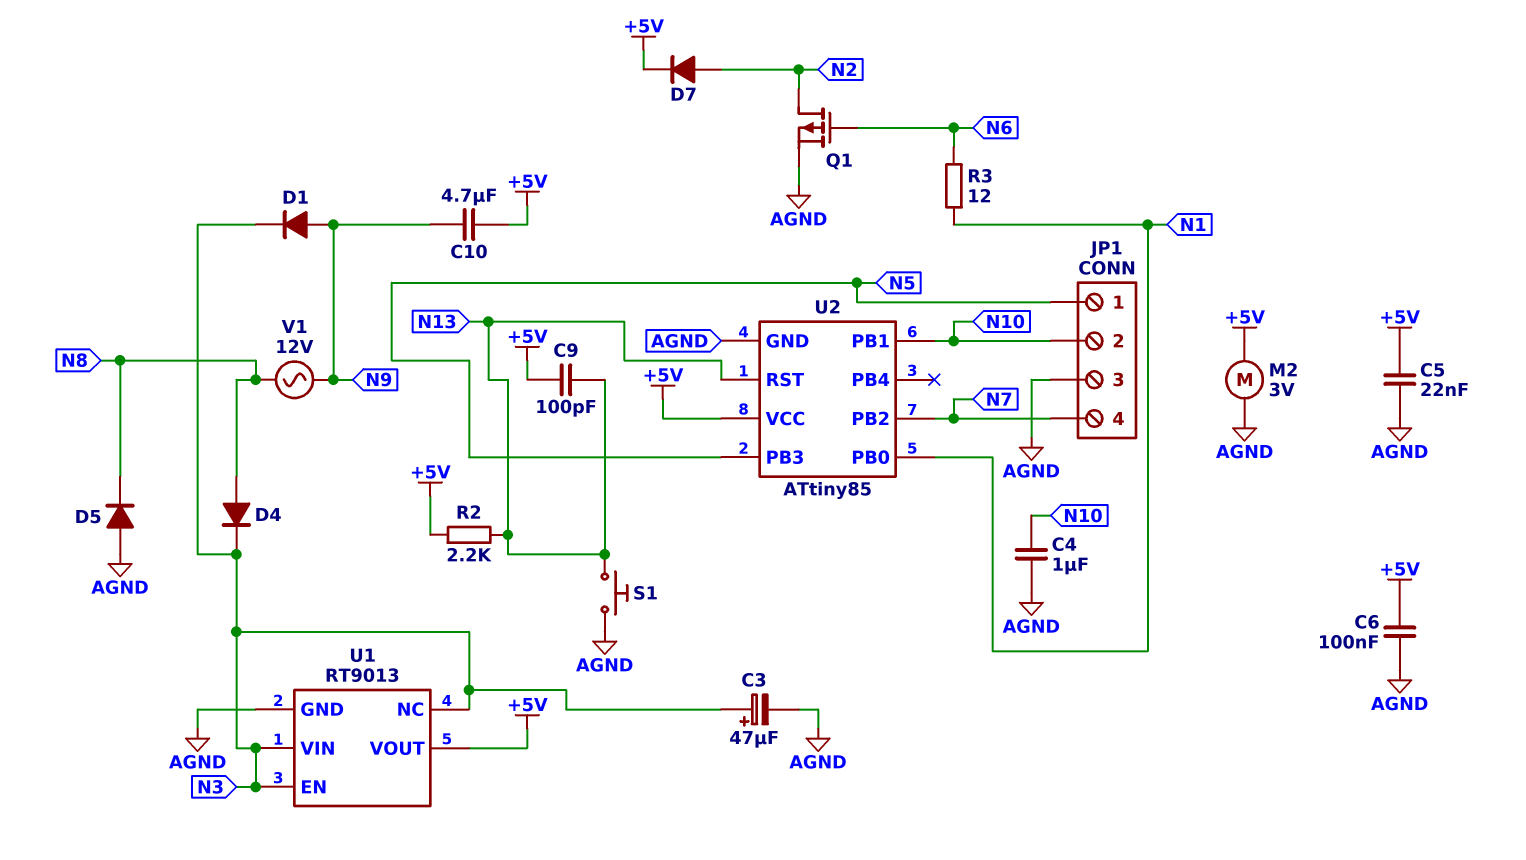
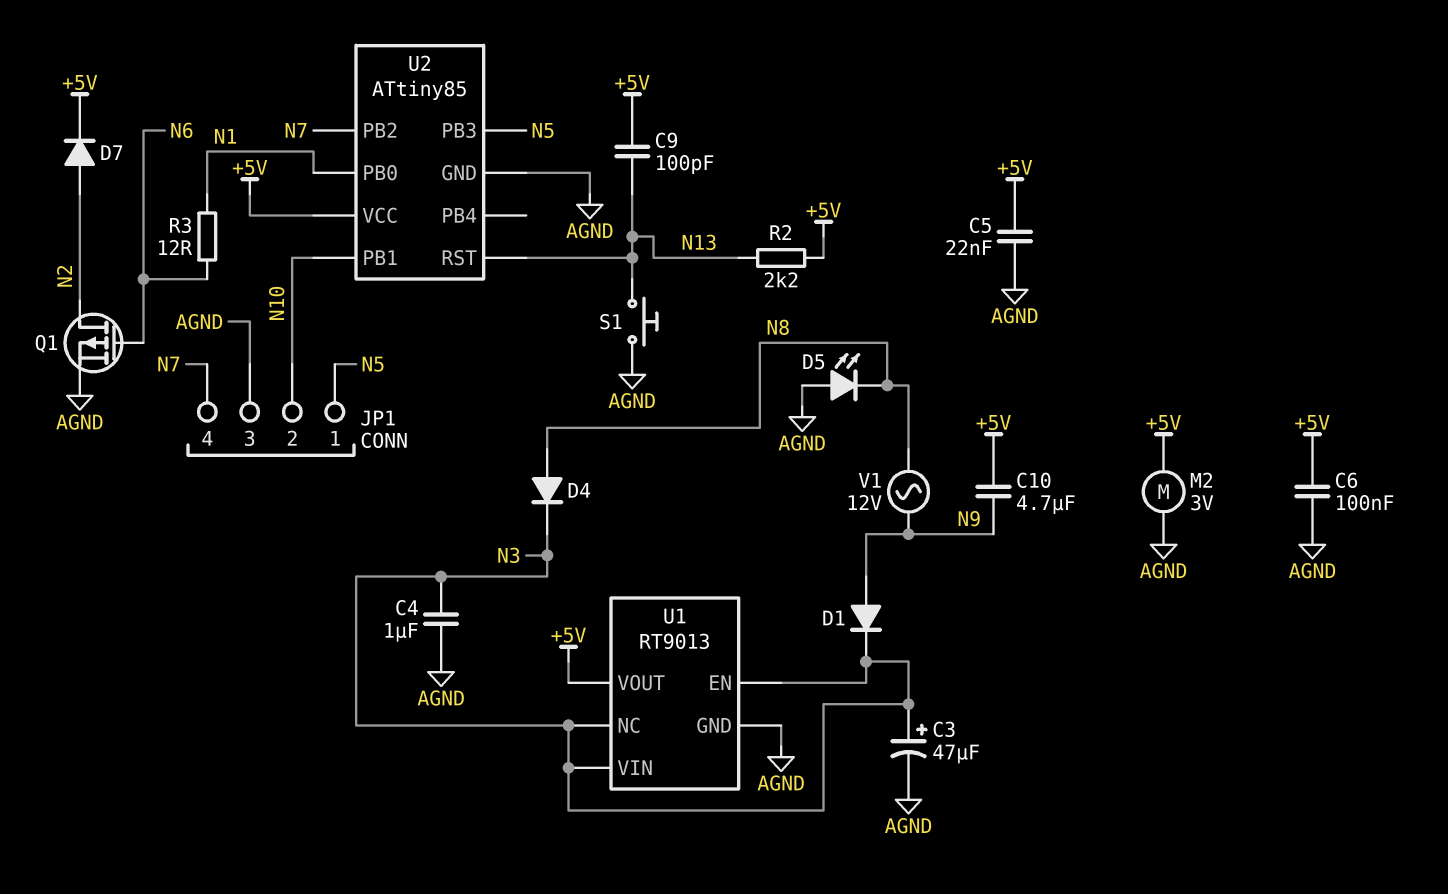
C4: 1uF (AGND, N10) -> 1uF (AGND, N3)
D5: diode (A AGND, K N8) -> LED (A AGND, K N8)

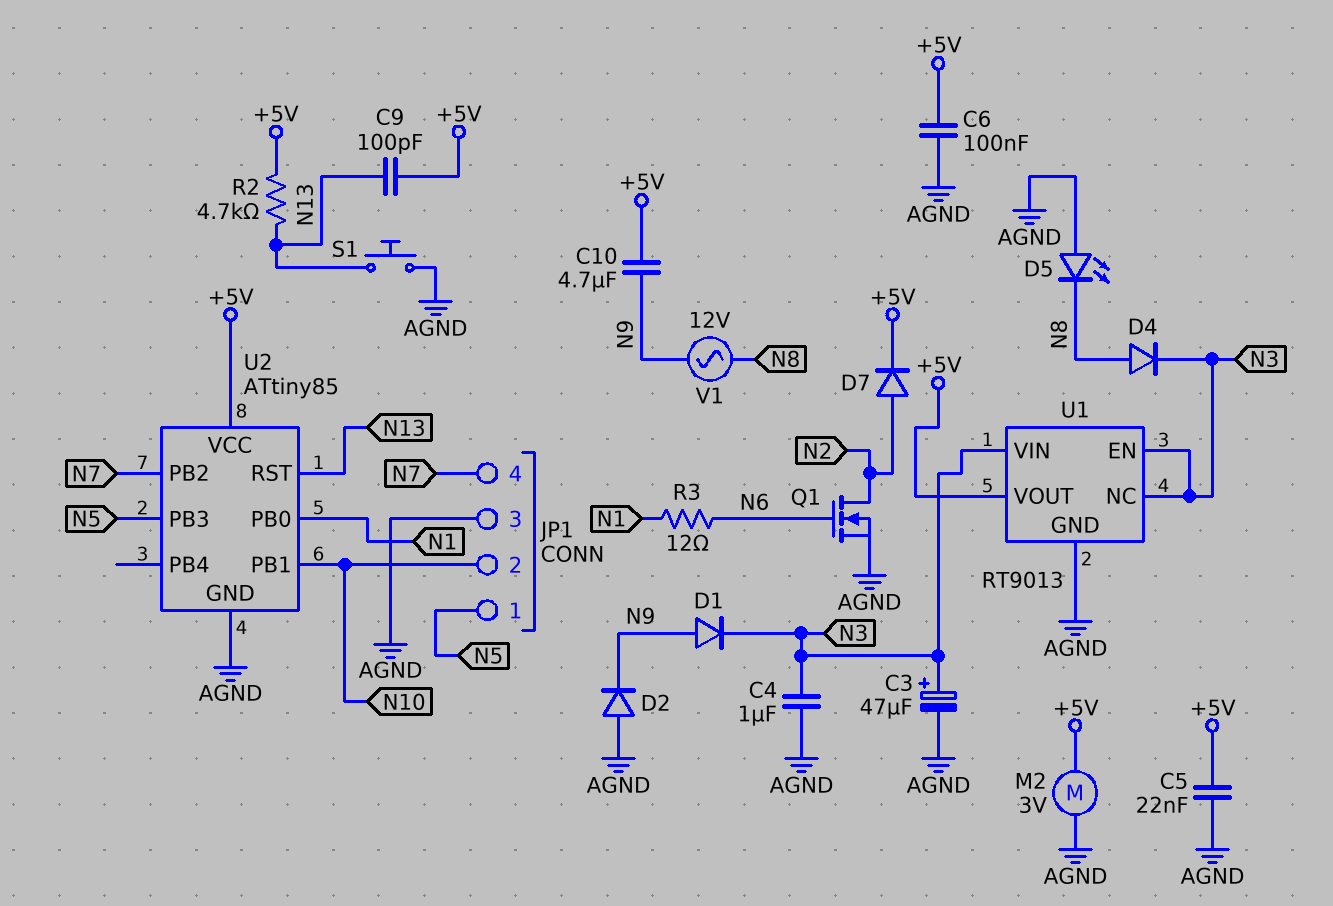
D2: none -> diode (A AGND, K N9)
Q1: PMOS (G N6, D N2, S AGND) -> NMOS (G N6, D N2, S AGND)
R2: 2.2k (+5V, N13) -> 4.7k (+5V, N13)

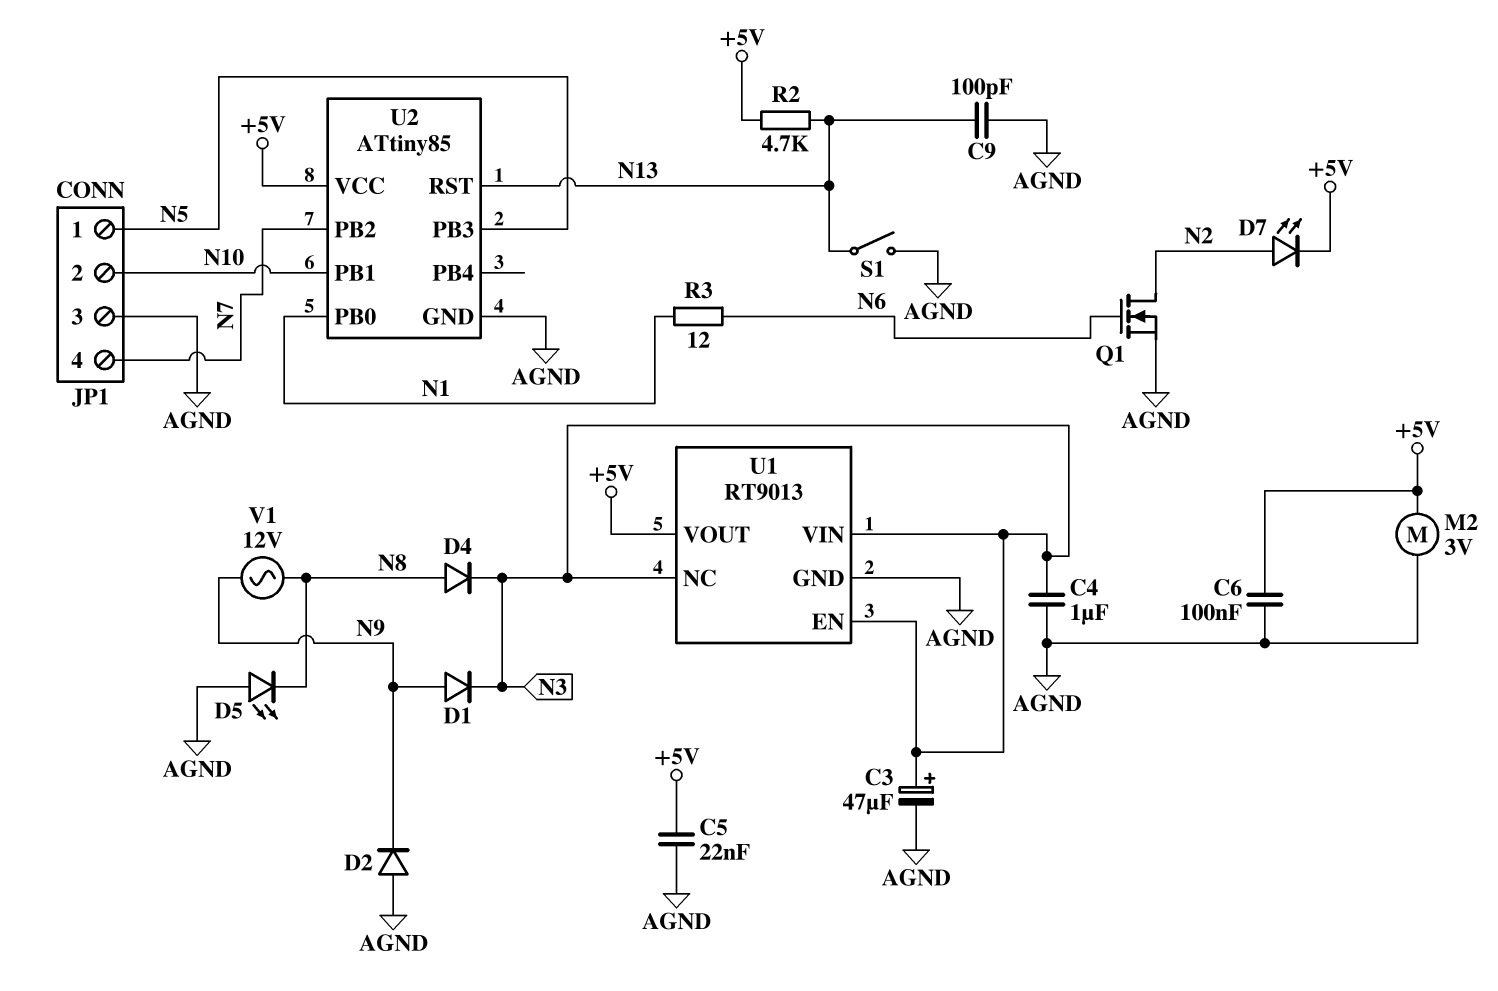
C9: 100pF (+5V, N13) -> 100pF (AGND, N13)
C10: 4.7uF (+5V, N9) -> none
D7: diode (A N2, K +5V) -> LED (A N2, K +5V)
S1: button (AGND, N13) -> switch (AGND, N13)

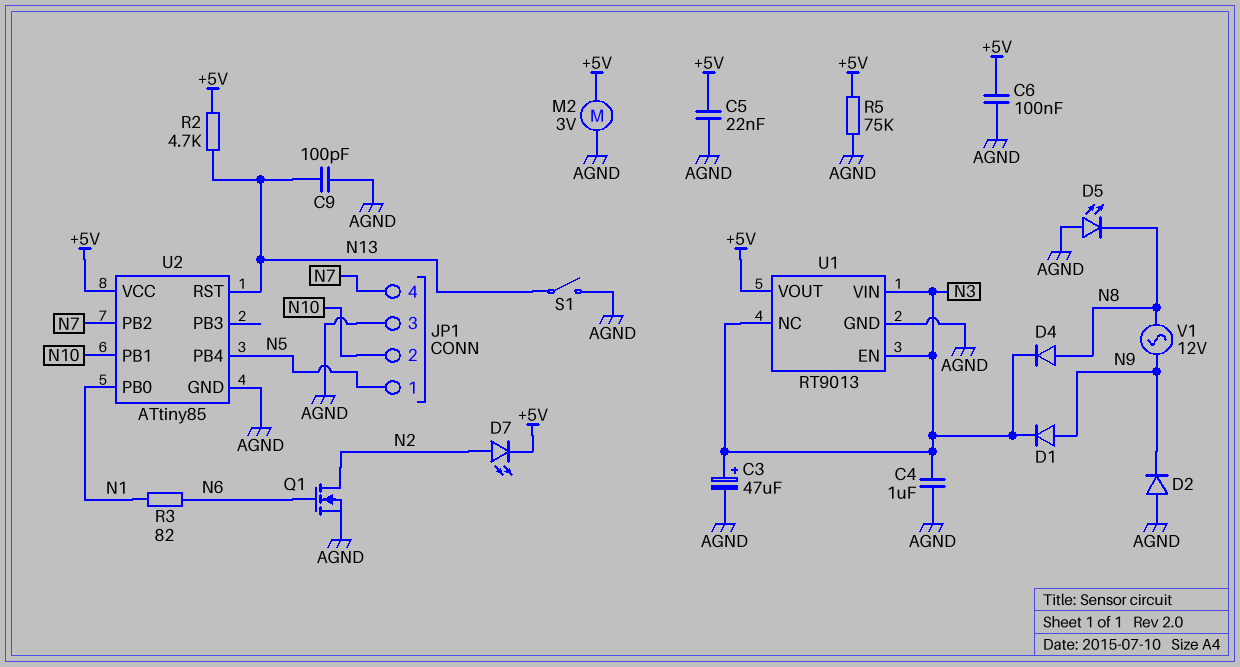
R3: 12 (N1, N6) -> 82 (N1, N6)
R5: none -> 75k (+5V, AGND)
U2 pin PB3: N5 -> none
U2 pin PB4: none -> N5

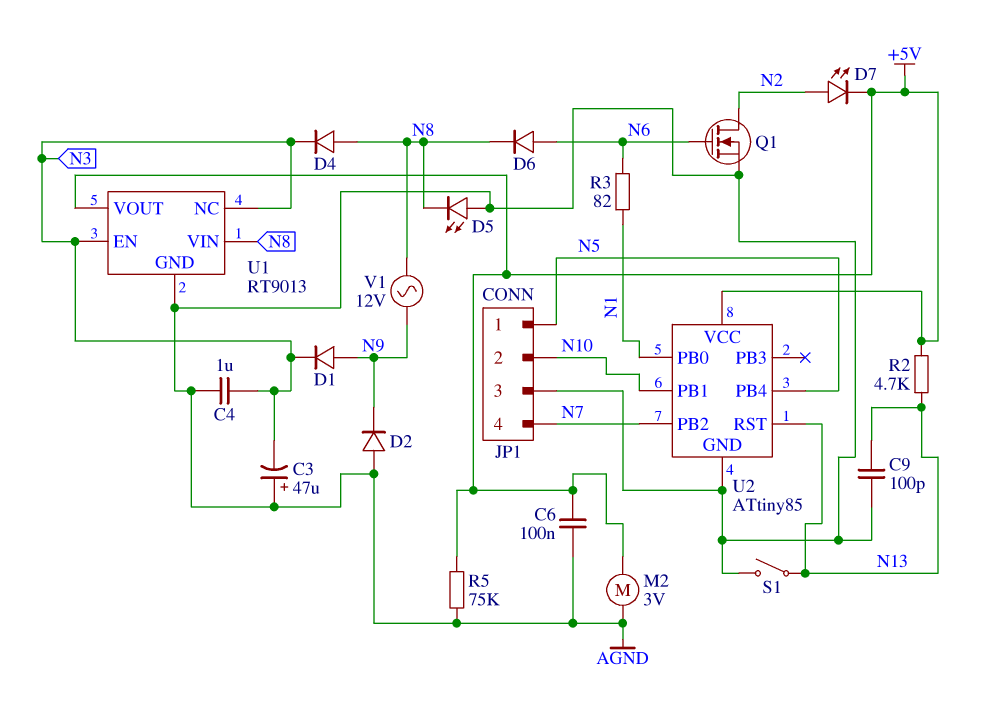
C3: 47uF (plus N3, minus AGND) -> 47uF (plus AGND, minus N3)
C5: 22nF (+5V, AGND) -> none
D6: none -> diode (A N6, K N8)
U1 pin VIN: N3 -> N8

